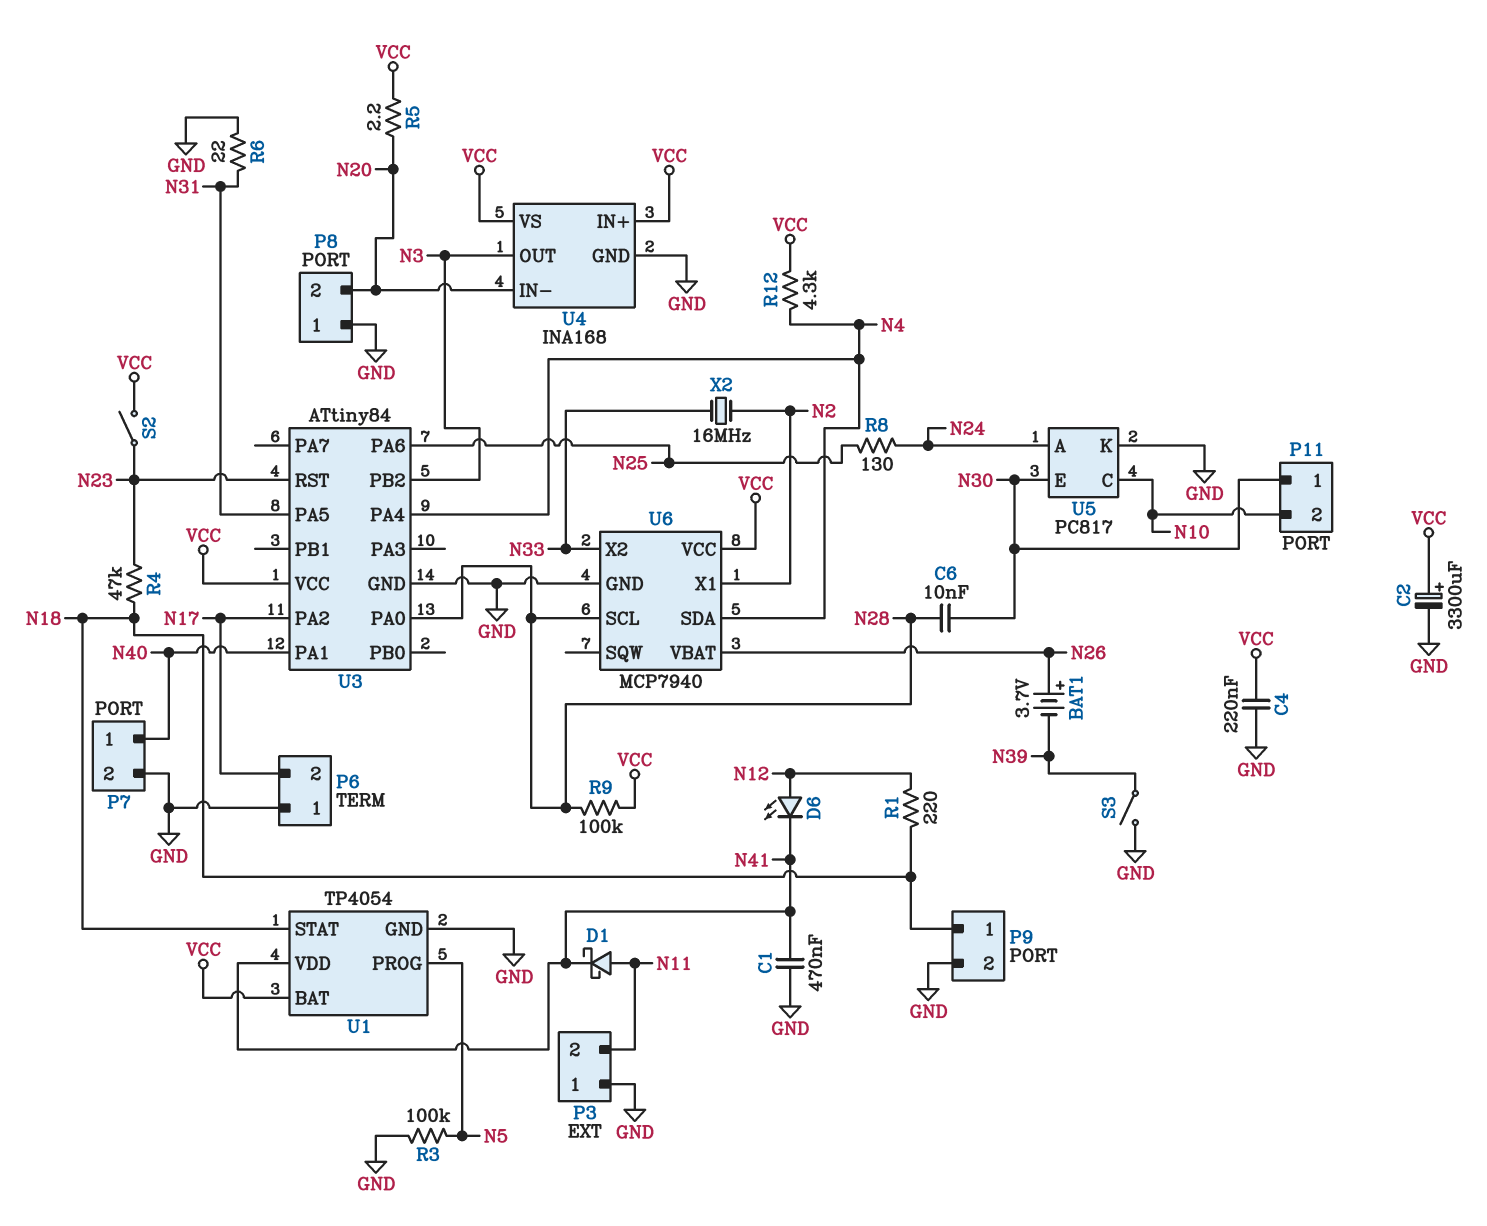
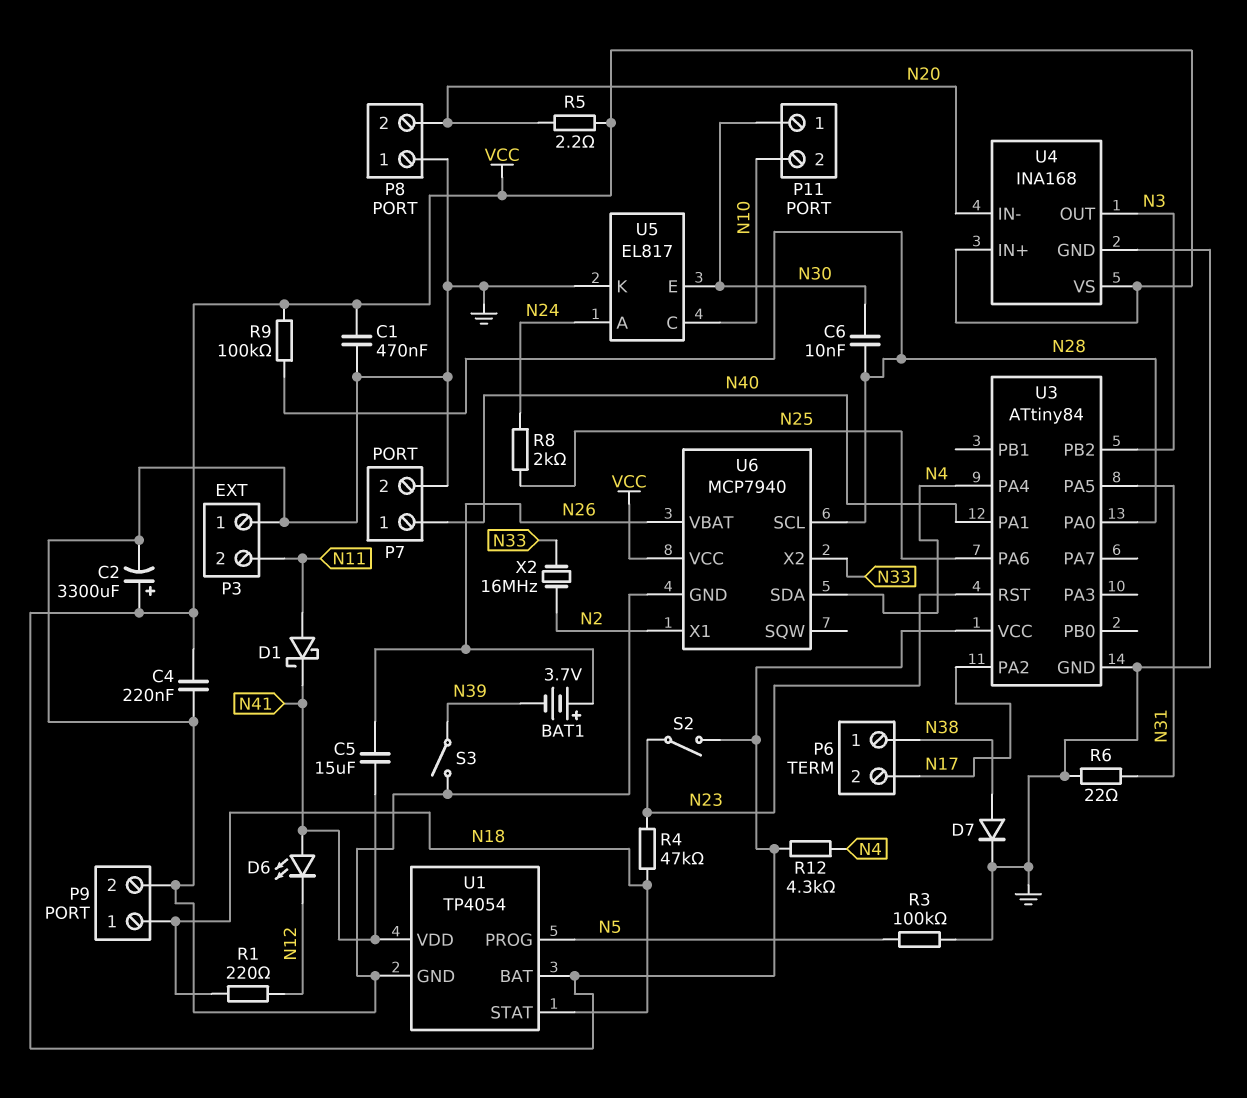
C1: 470nF (GND, N41) -> 470nF (GND, VCC)
C5: none -> 15uF (N26, N41)
D6: LED (A N12, K N41) -> LED (A N41, K N12)
D7: none -> diode (A N38, K GND)
P6 pin 1: GND -> N38
R8: 130 (N24, N25) -> 2k (N24, N25)
U5: PC817 -> EL817

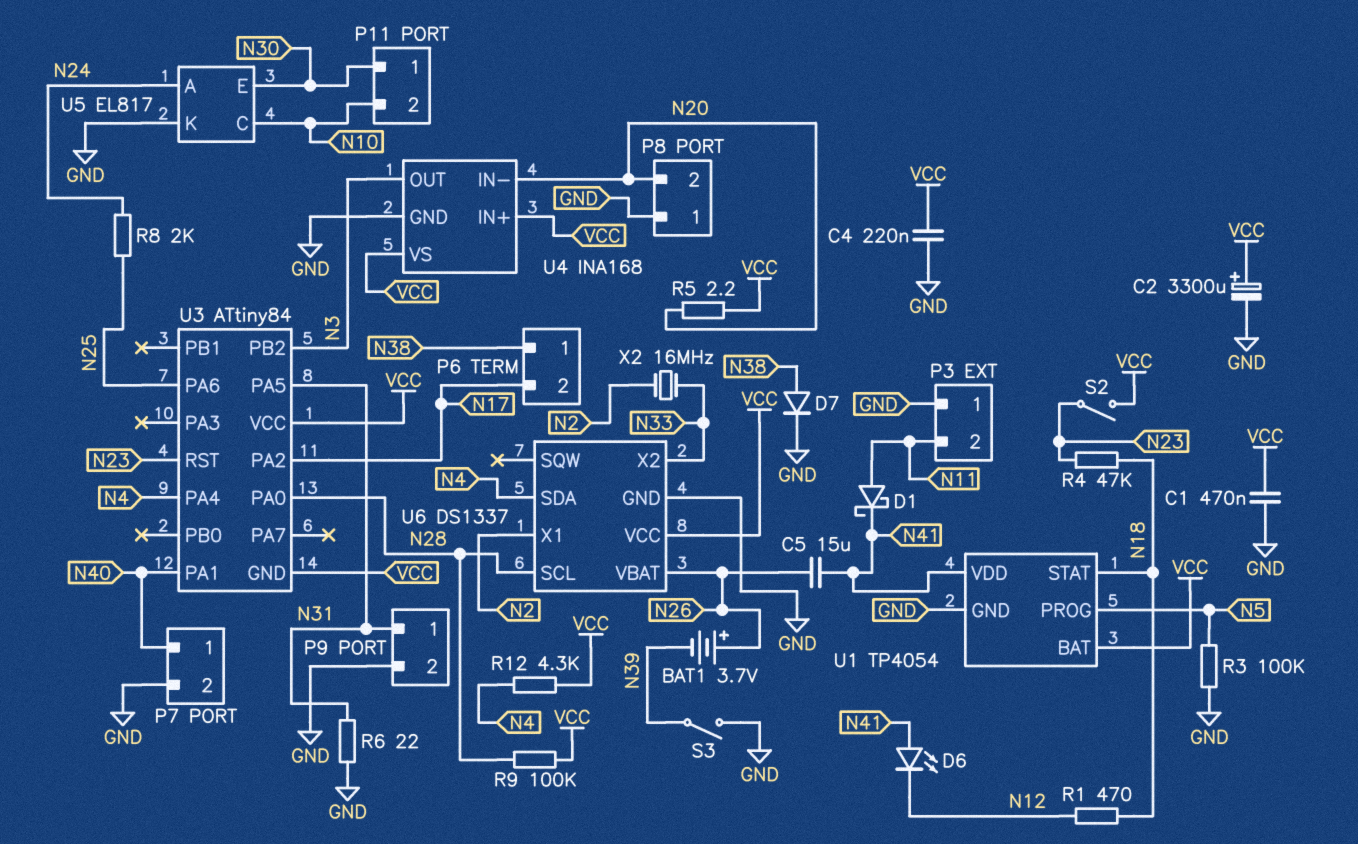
C6: 10nF (N28, N30) -> none
P9 pin 1: N18 -> N31
R1: 220 (N12, N18) -> 470 (N12, N18)
U3 pin GND: GND -> VCC
U6: MCP7940 -> DS1337

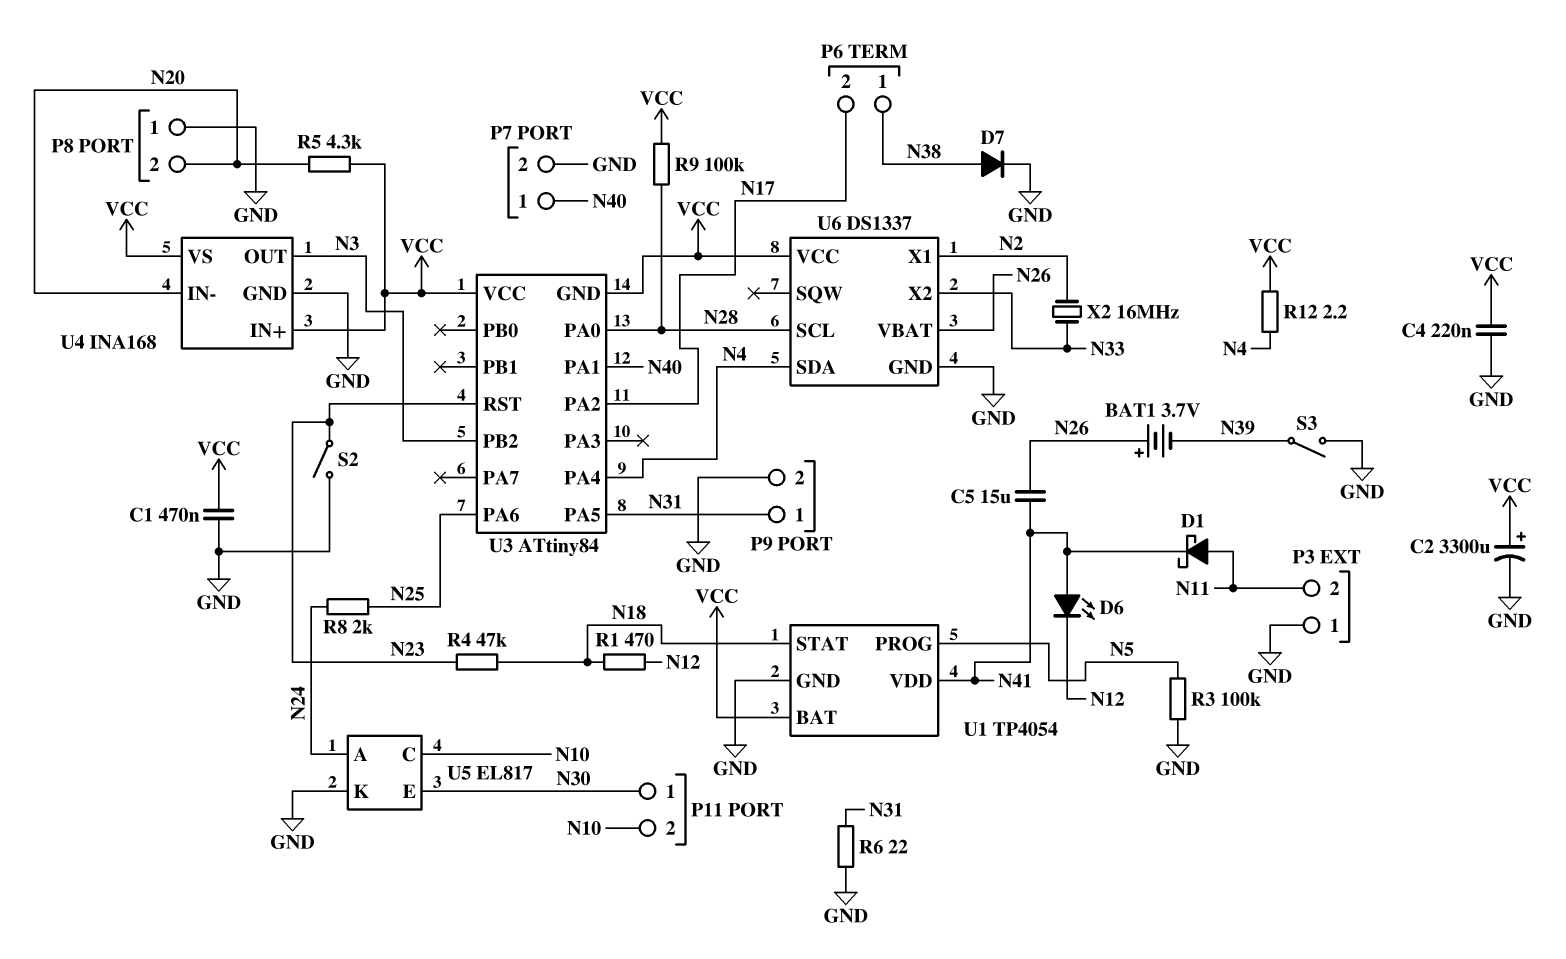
R5: 2.2 (N20, VCC) -> 4.3k (N20, VCC)
R12: 4.3k (N4, VCC) -> 2.2 (N4, VCC)
S2: switch (N23, VCC) -> switch (GND, N23)

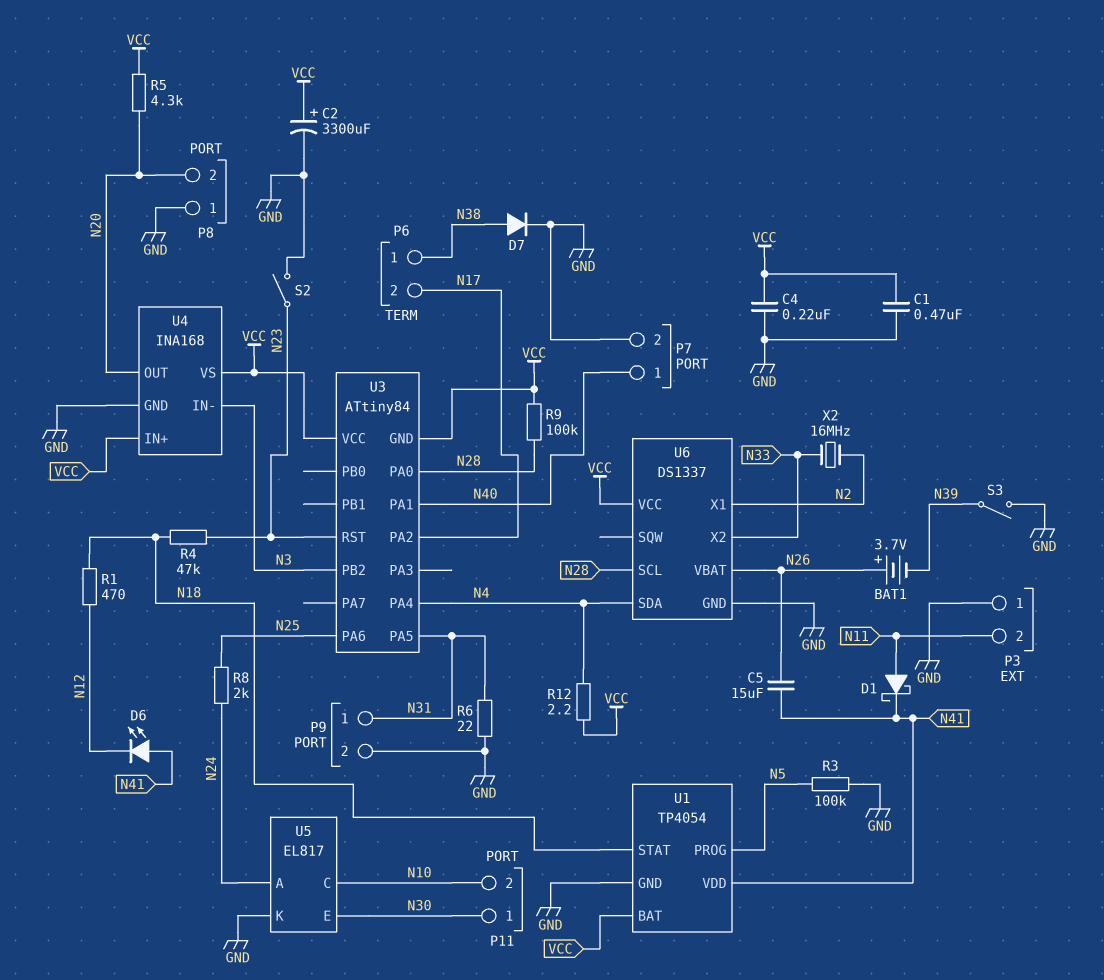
U4 pin IN-: N20 -> N3
U4 pin OUT: N3 -> N20

